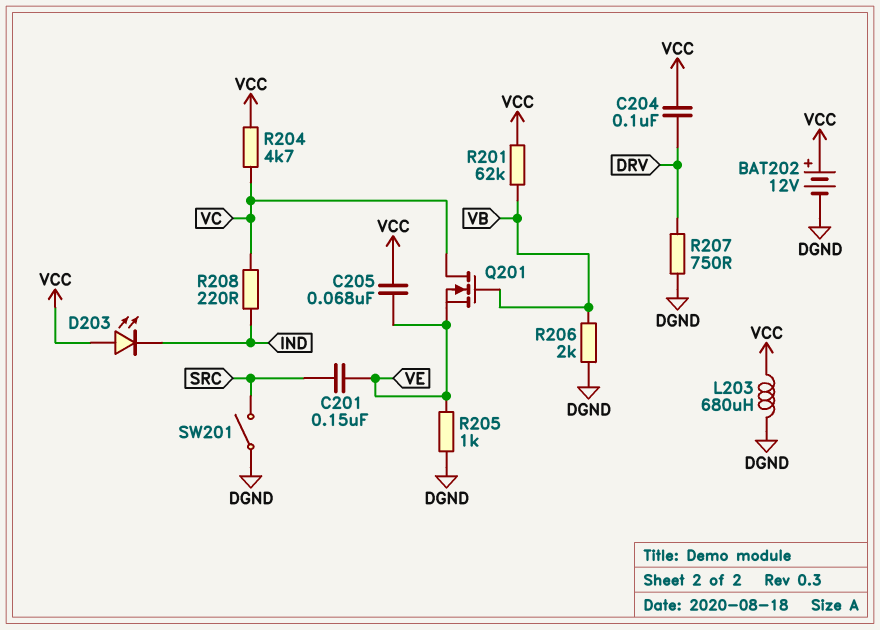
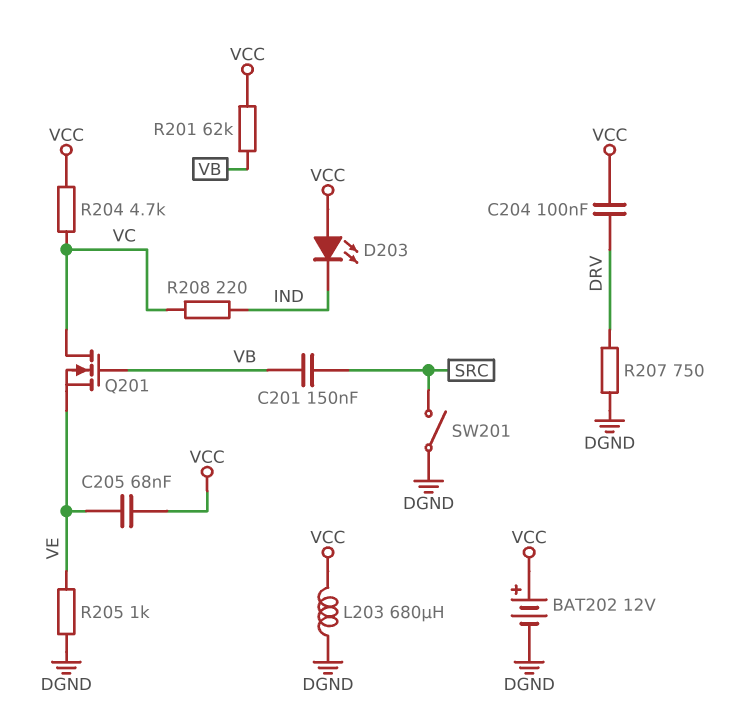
C201: 150nF (SRC, VE) -> 150nF (SRC, VB)
R206: 2k (DGND, VB) -> none

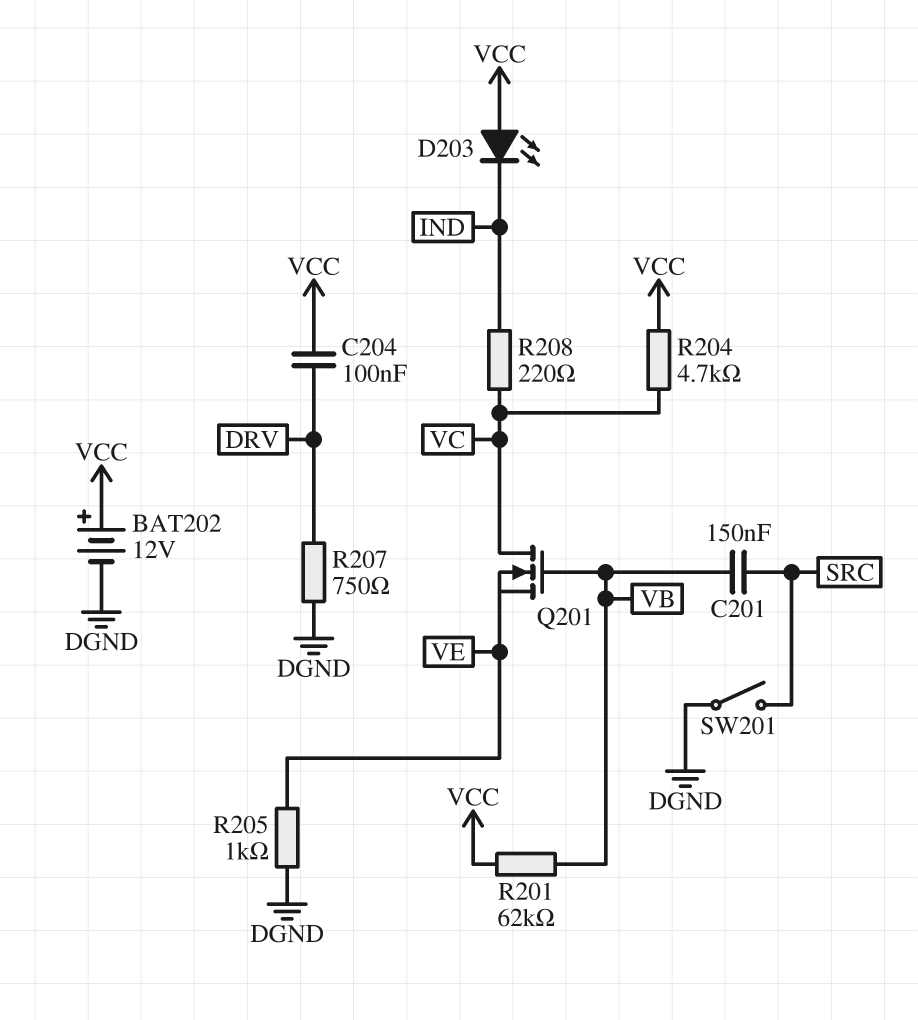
C205: 68nF (VCC, VE) -> none
L203: 680uH (DGND, VCC) -> none

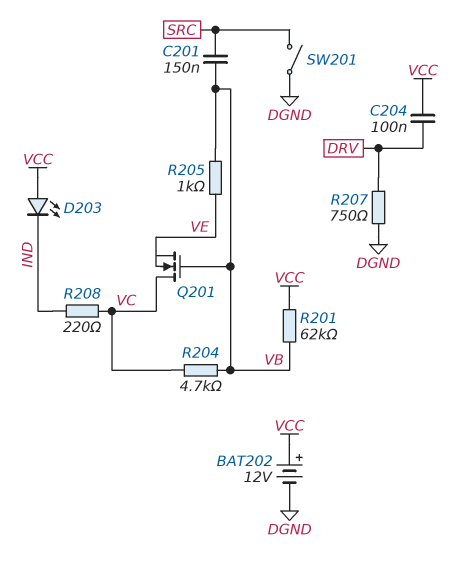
R204: 4.7k (VC, VCC) -> 4.7k (VB, VC)
R205: 1k (DGND, VE) -> 1k (VB, VE)

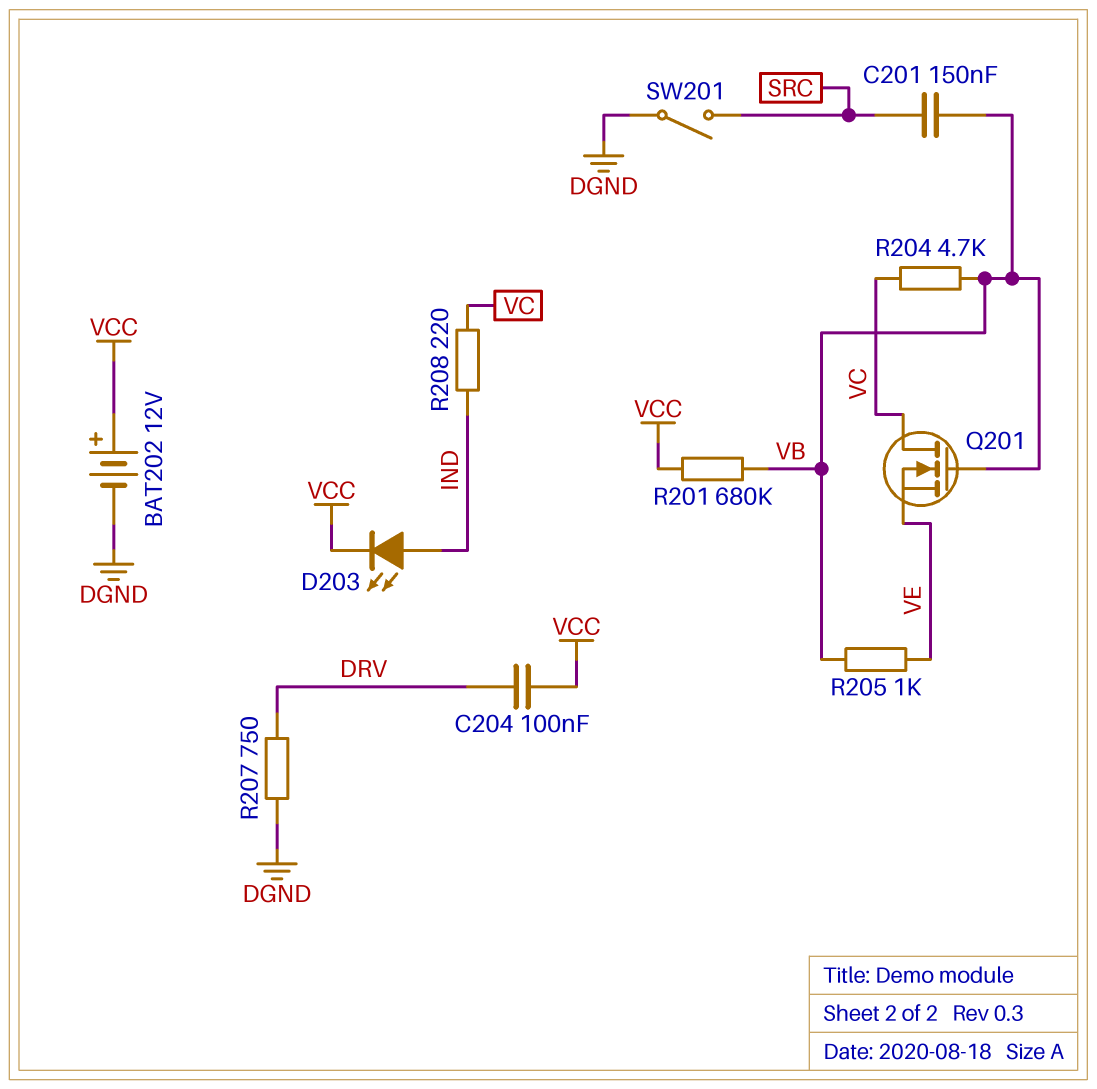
D203: LED (A VCC, K IND) -> LED (A IND, K VCC)
R201: 62k (VB, VCC) -> 680k (VB, VCC)

